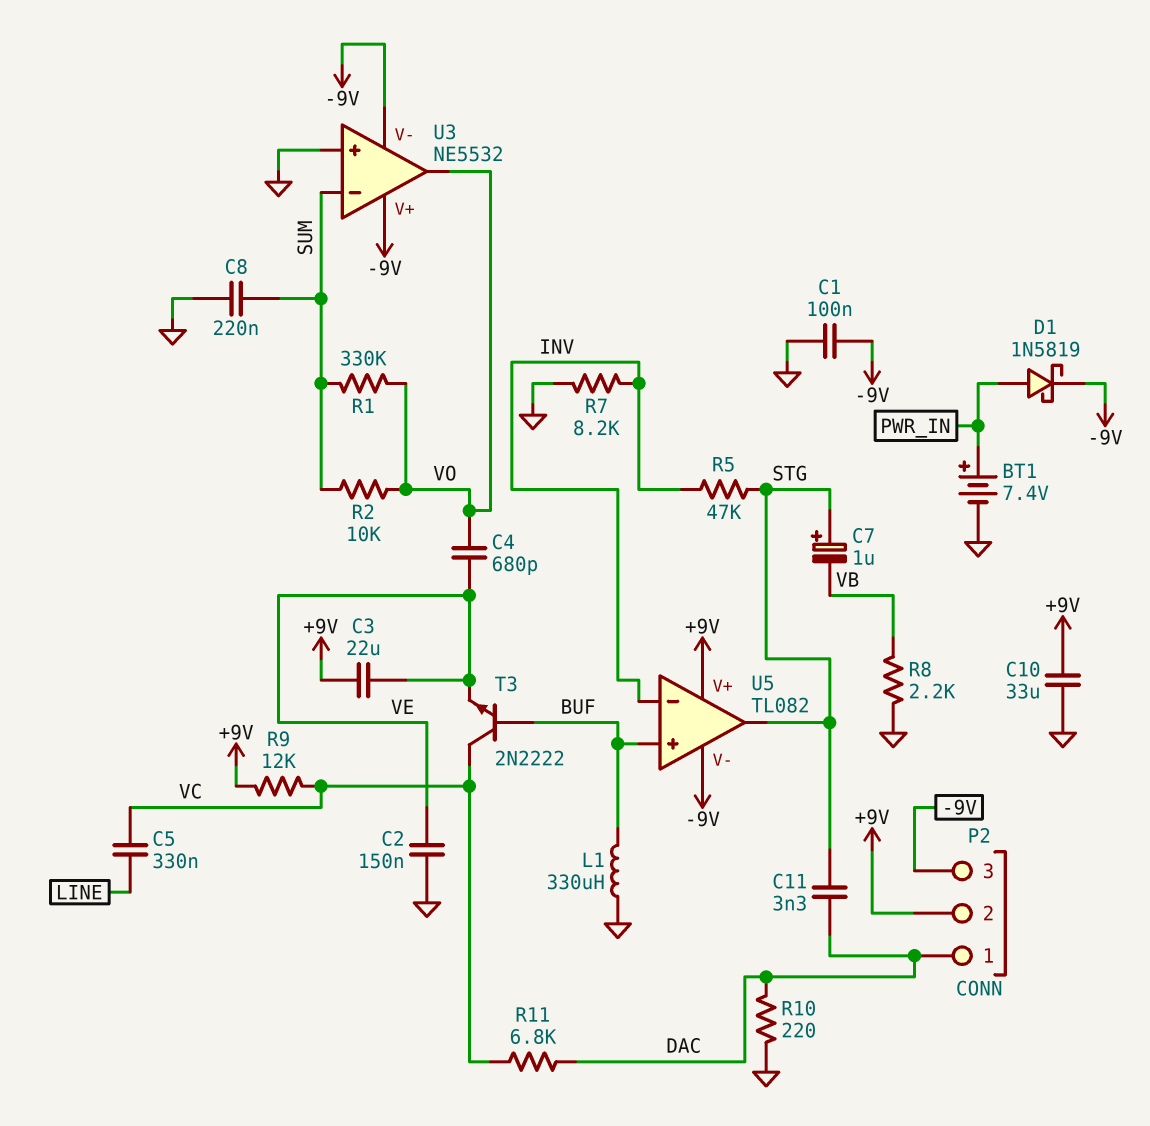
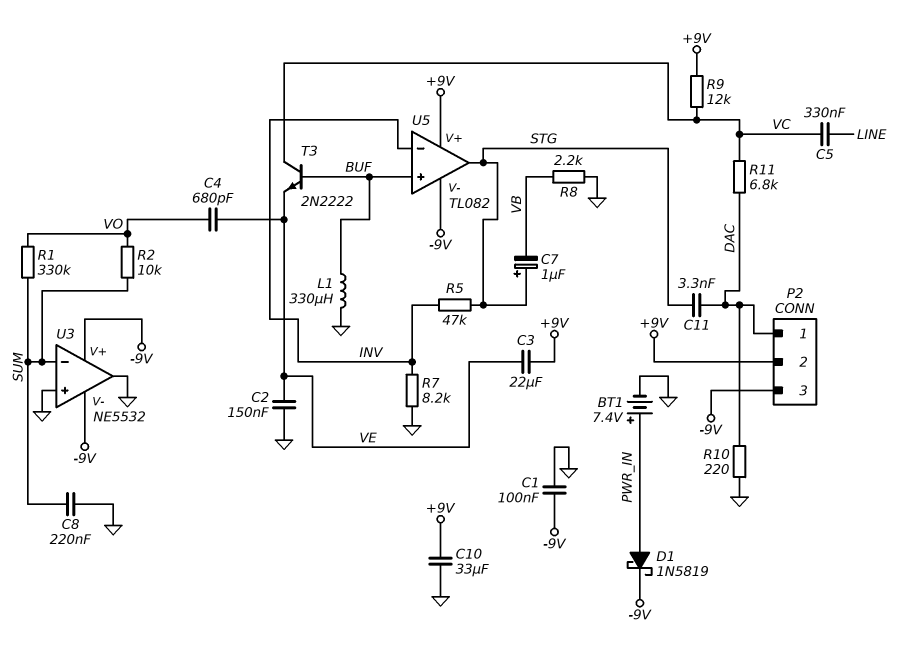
U3 pin out: VO -> GND

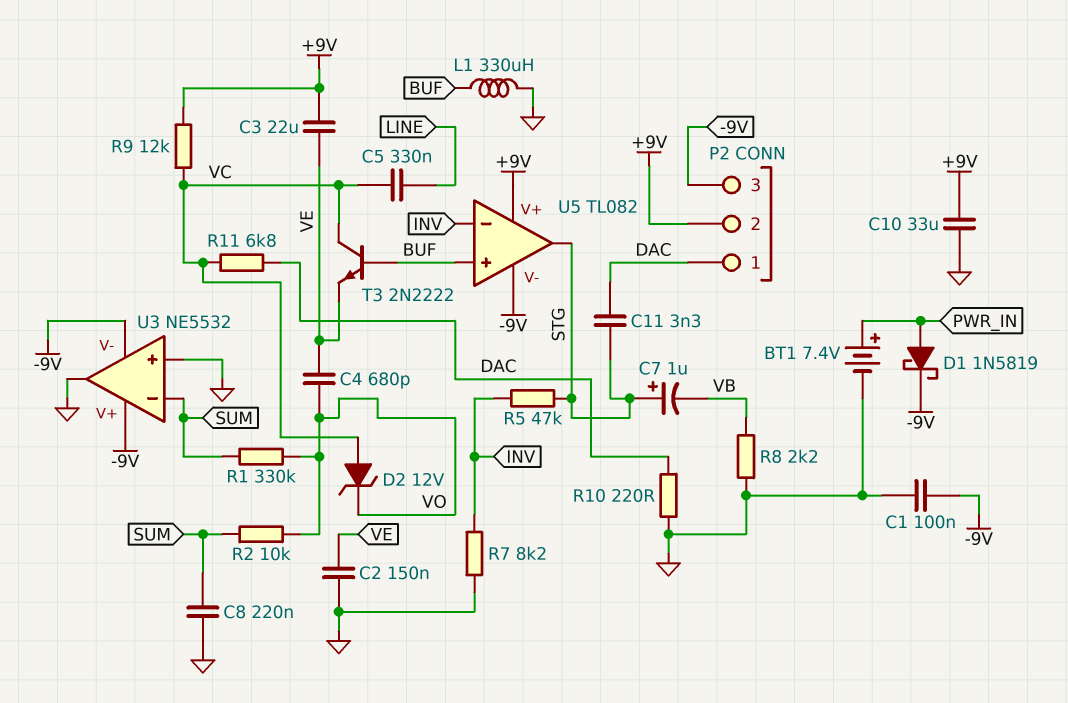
D2: none -> zener 12V (A VC, K VO)

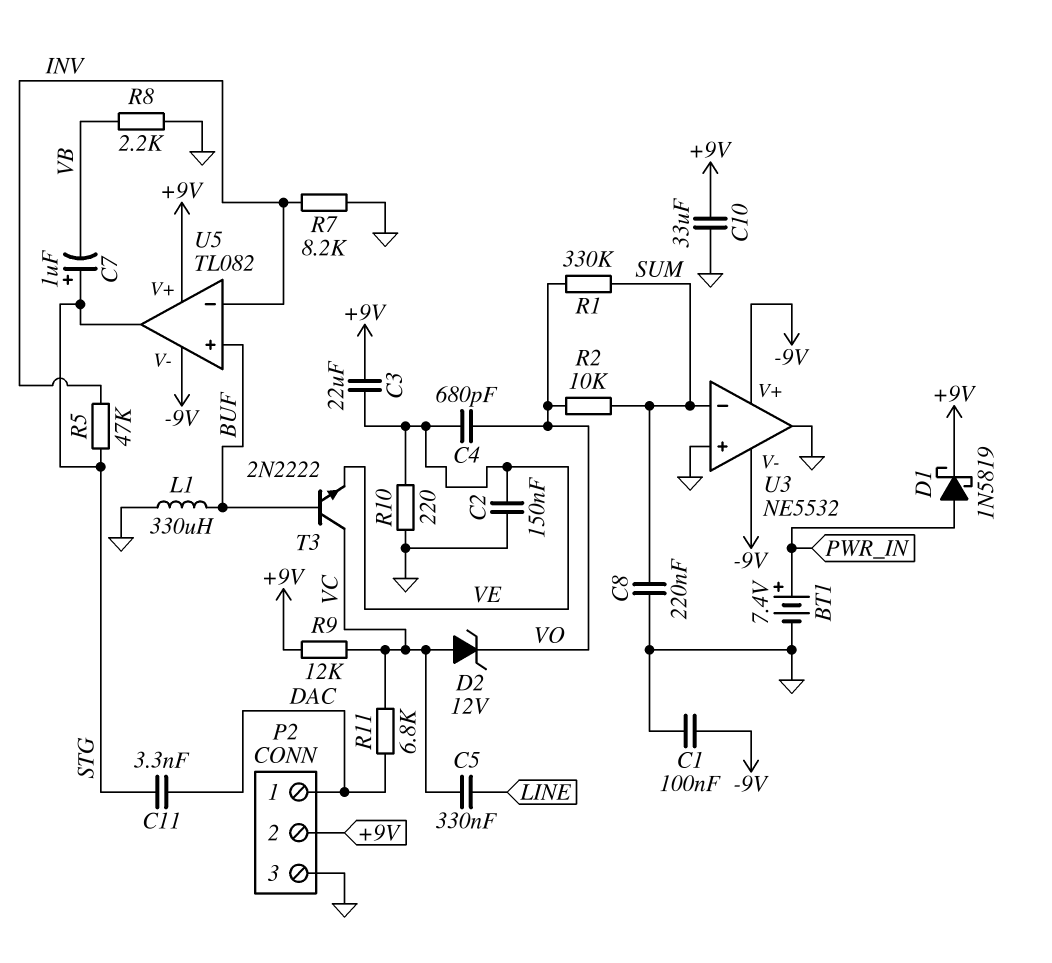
D1: schottky 1N5819 (A PWR_IN, K -9V) -> schottky 1N5819 (A PWR_IN, K +9V)
P2 pin 3: -9V -> GND
R10: 220 (DAC, GND) -> 220 (GND, VE)

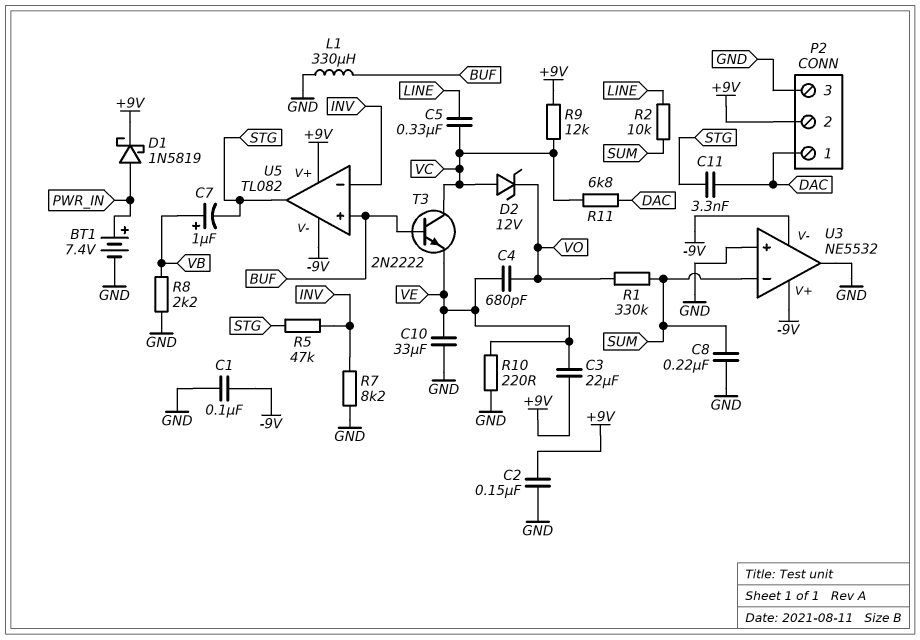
C2: 150nF (GND, VE) -> 150nF (+9V, GND)
C7: 1uF (plus STG, minus VB) -> 1uF (plus VB, minus STG)
C10: 33uF (+9V, GND) -> 33uF (GND, VE)
R2: 10k (SUM, VO) -> 10k (LINE, SUM)

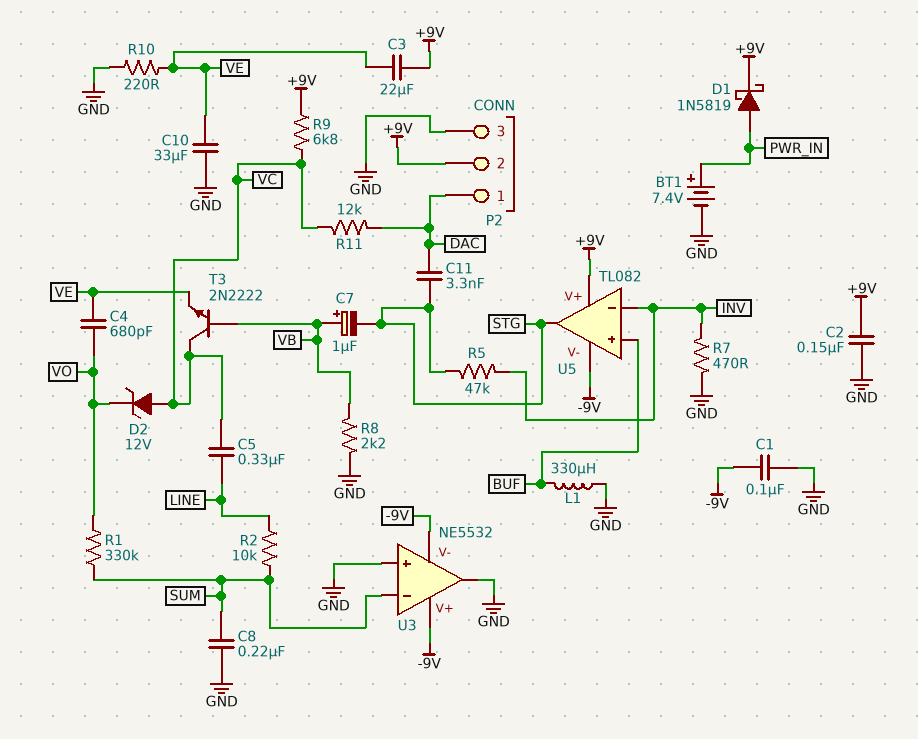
R7: 8.2k (GND, INV) -> 470 (GND, INV)
R9: 12k (+9V, VC) -> 6.8k (+9V, VC)
R11: 6.8k (DAC, VC) -> 12k (DAC, VC)
T3: NPN 2N2222 (B BUF, C VC, E VE) -> NPN 2N2222 (B VB, C VC, E VE)

